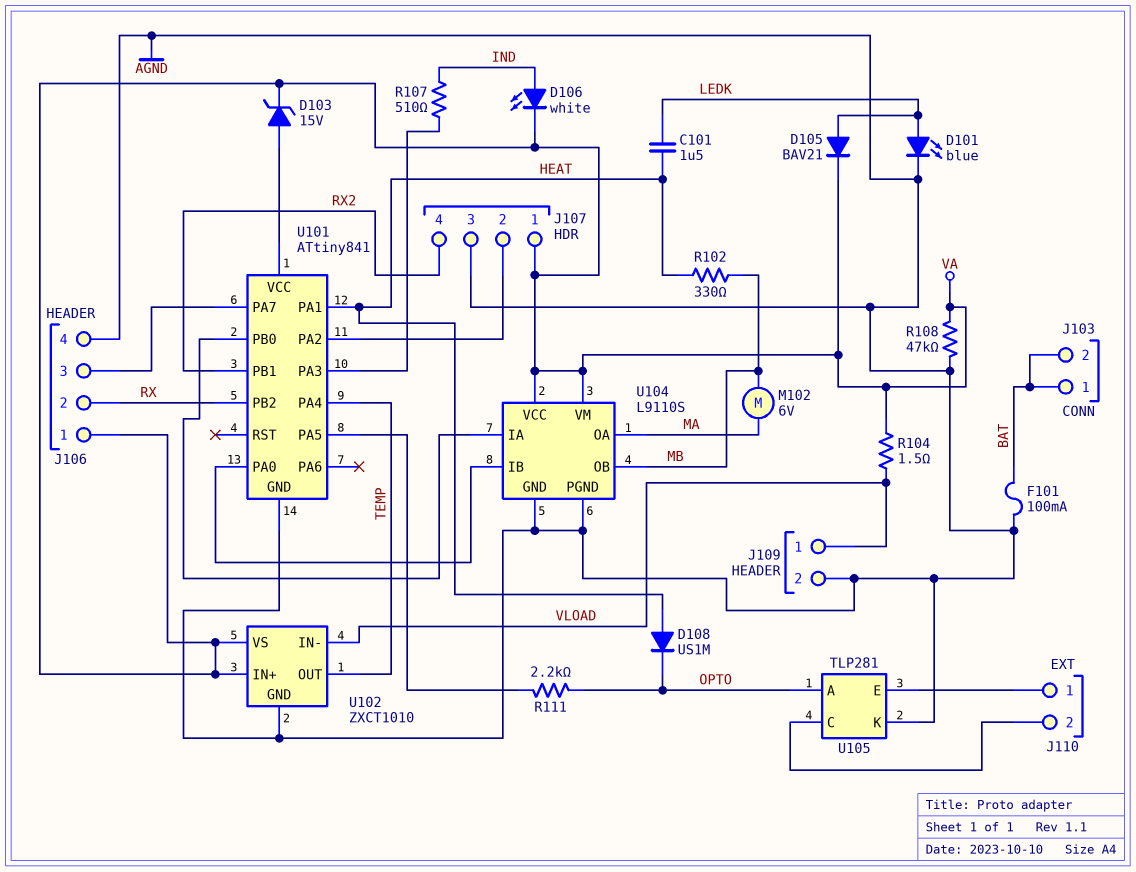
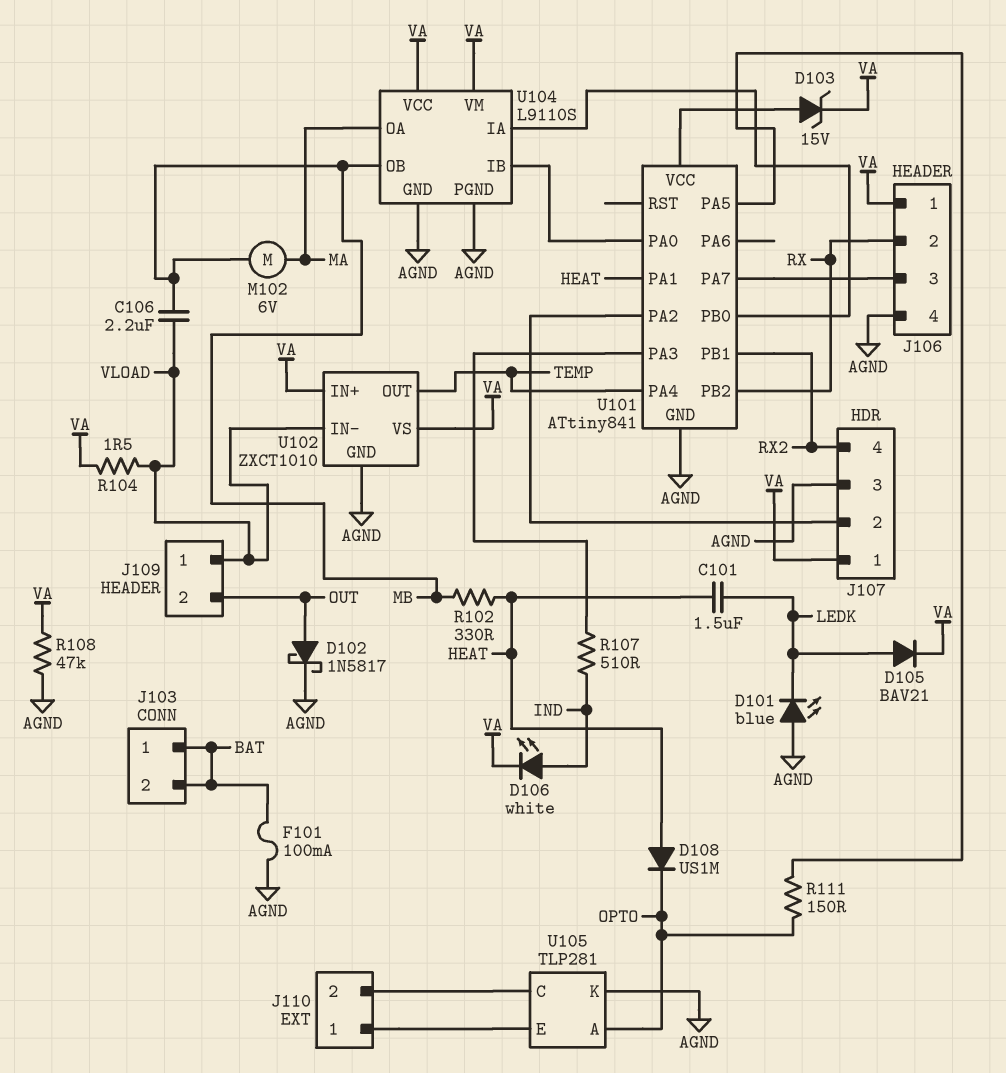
C106: none -> 2.2uF (MB, VLOAD)
D101: LED blue (A LEDK, K AGND) -> LED blue (A AGND, K LEDK)
D102: none -> schottky 1N5817 (A OUT, K AGND)
J109 pin 2: AGND -> OUT
R111: 2.2k (OPTO, U101/PA5) -> 150 (OPTO, U101/PA5)

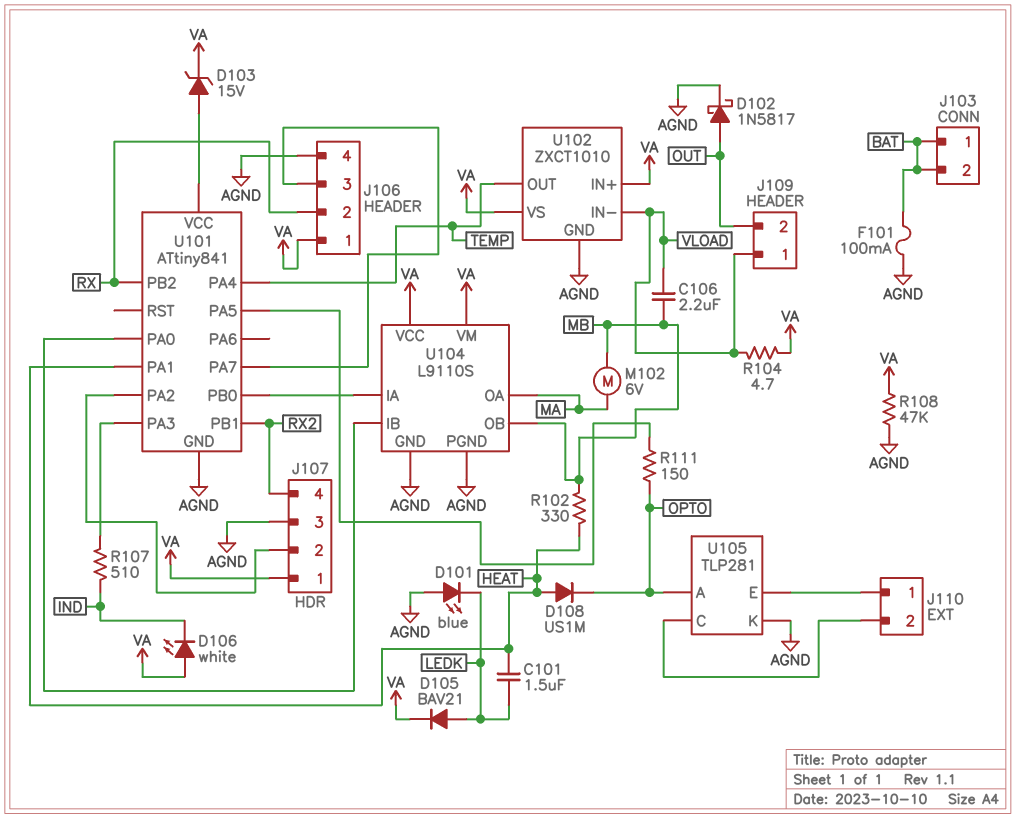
D106: LED white (A IND, K VA) -> LED white (A VA, K IND)
R104: 1.5 (VA, VLOAD) -> 4.7 (VA, VLOAD)

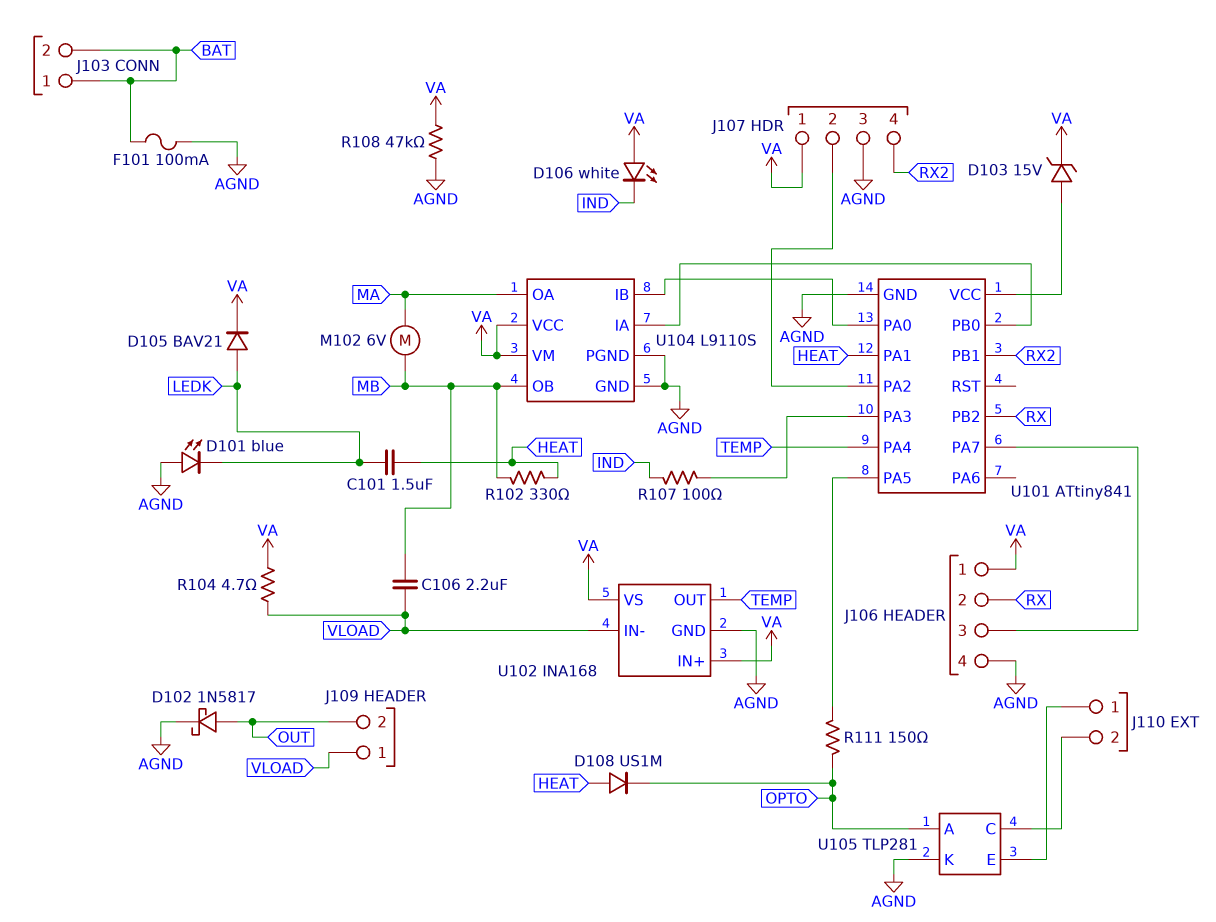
R107: 510 (IND, U101/PA3) -> 100 (IND, U101/PA3)
U102: ZXCT1010 -> INA168

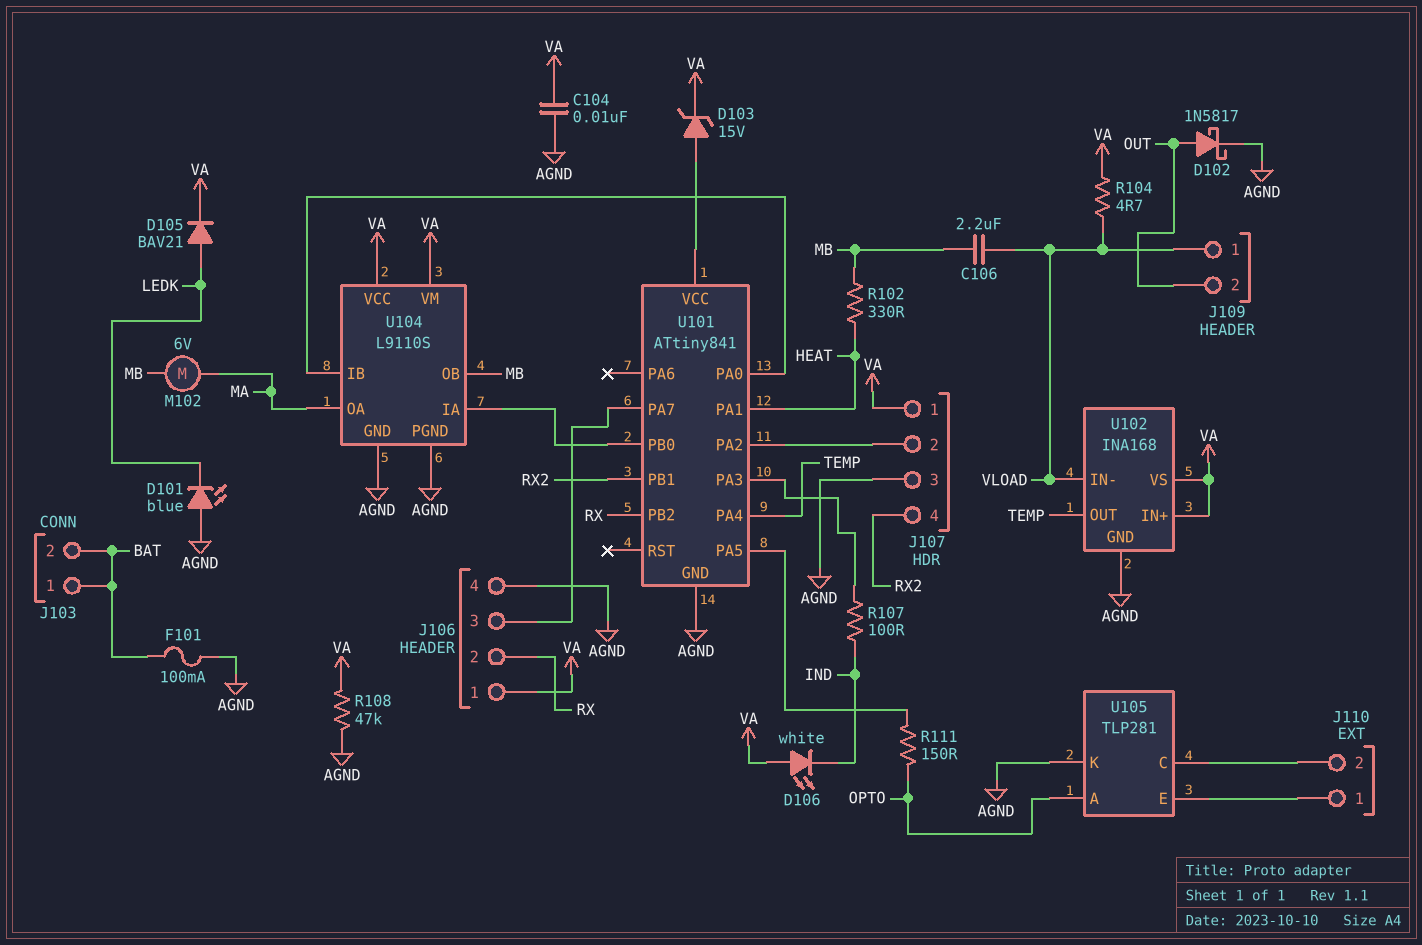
C101: 1.5uF (HEAT, LEDK) -> none
C104: none -> 10nF (AGND, VA)
D108: diode US1M (A HEAT, K OPTO) -> none

